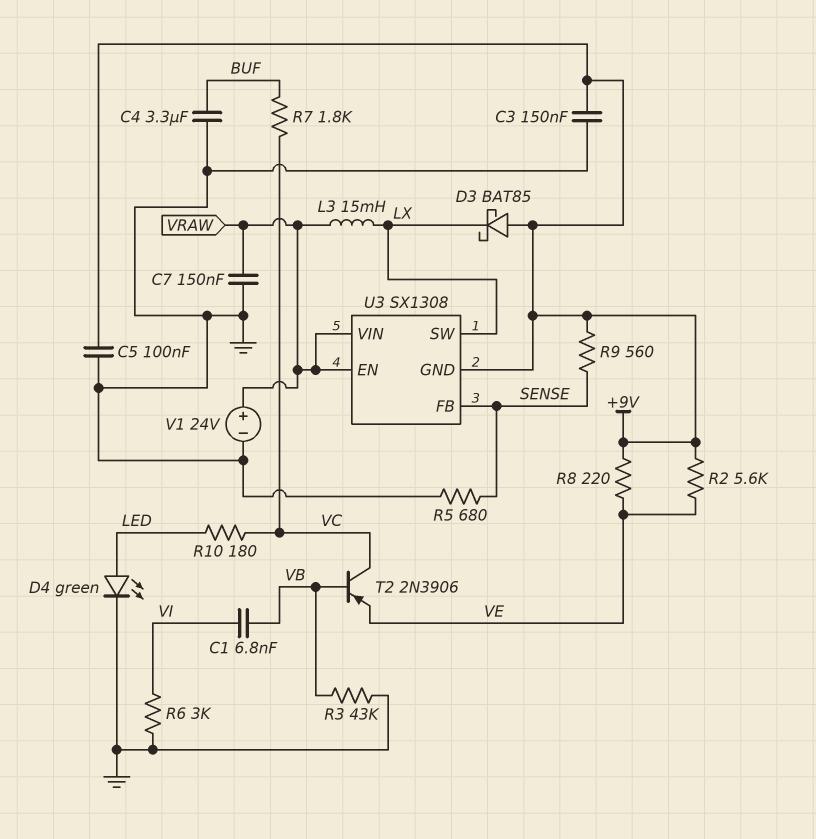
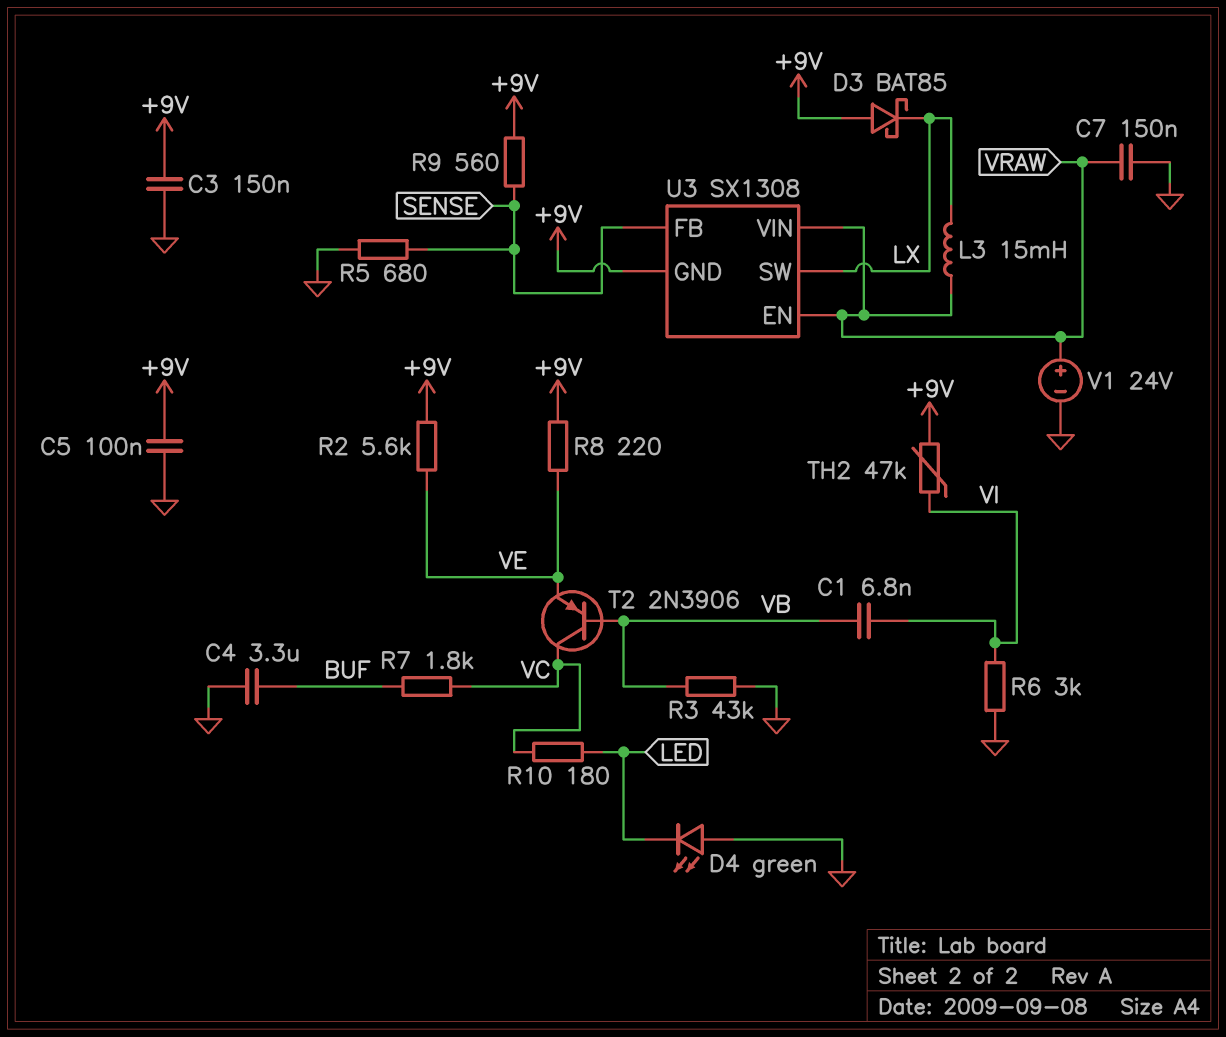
D4: LED green (A LED, K GND) -> LED green (A GND, K LED)
TH2: none -> 47k (+9V, VI)

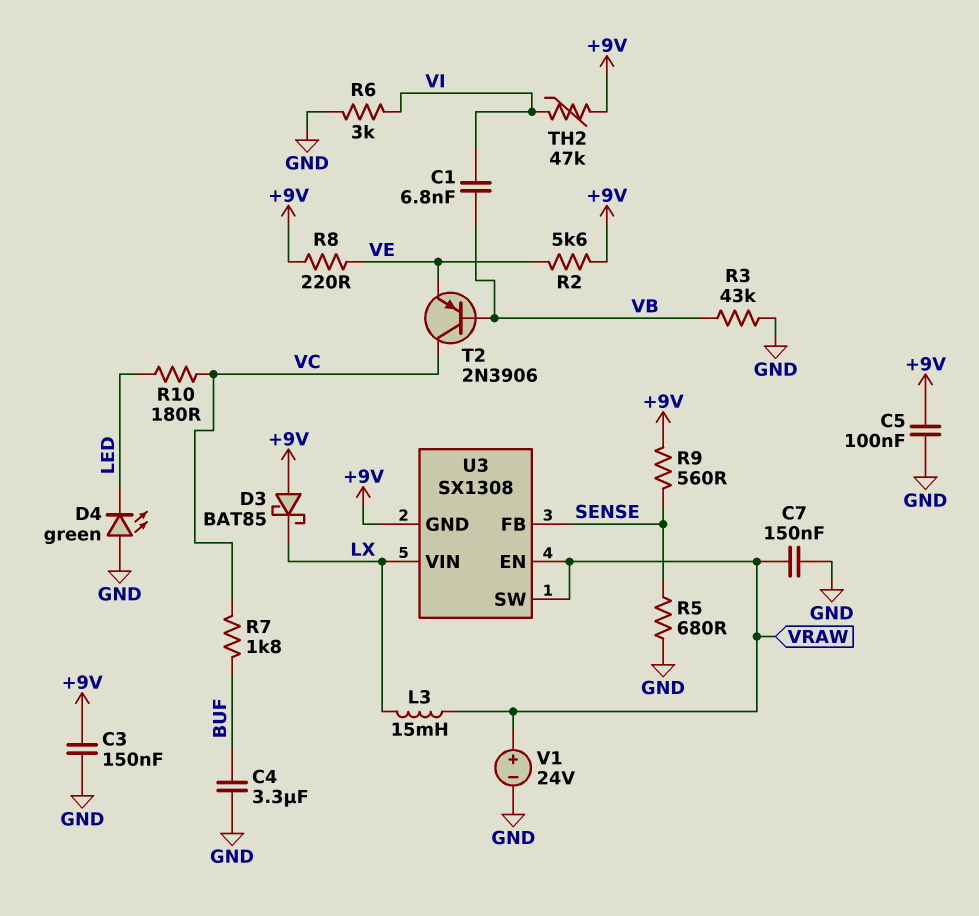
U3 pin SW: LX -> VRAW
U3 pin VIN: VRAW -> LX

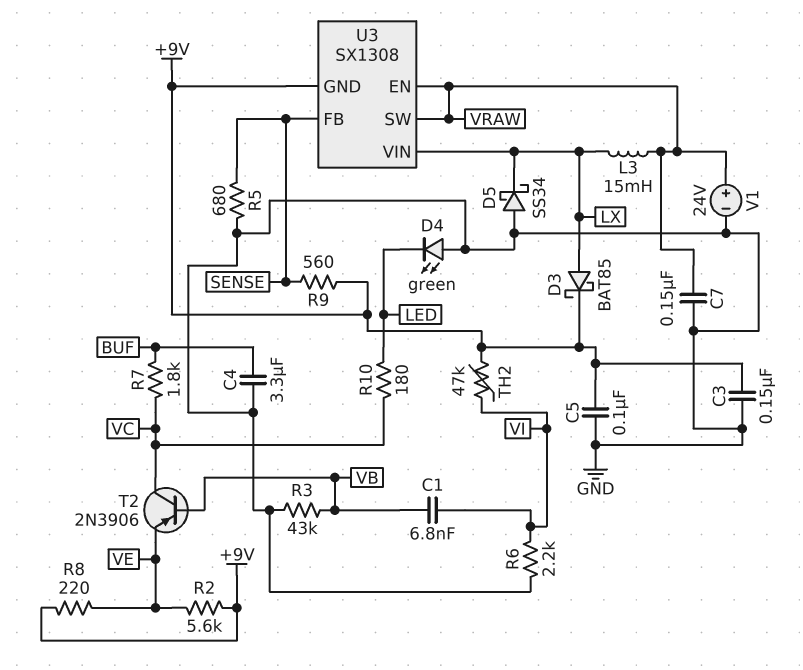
D3: schottky BAT85 (A +9V, K LX) -> schottky BAT85 (A LX, K +9V)
D5: none -> schottky SS34 (A GND, K LX)
R6: 3k (GND, VI) -> 2.2k (GND, VI)

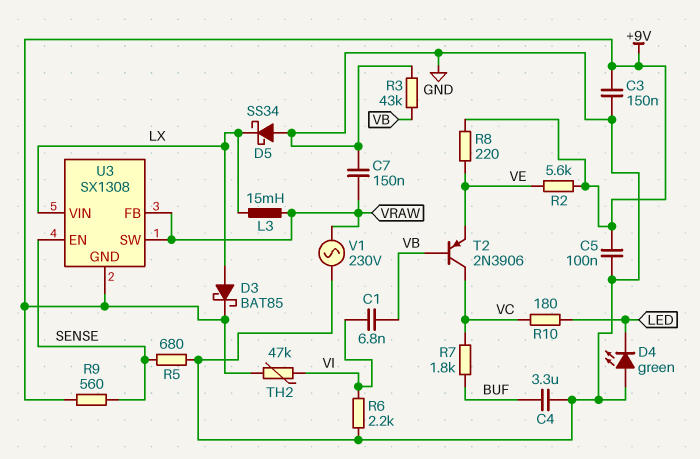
U3 pin EN: VRAW -> SENSE
U3 pin FB: SENSE -> VRAW
V1: 24V (plus VRAW, minus GND) -> AC 230V (GND, VRAW)

